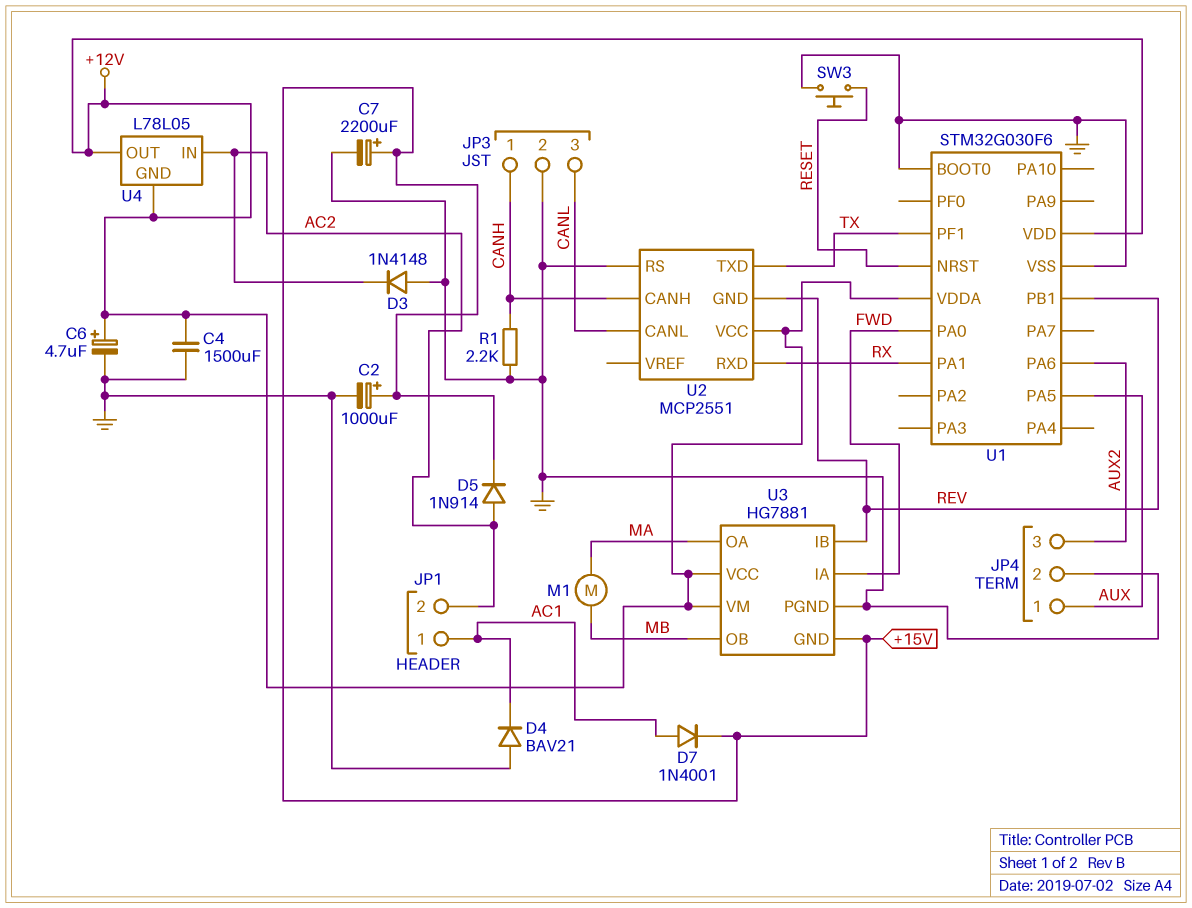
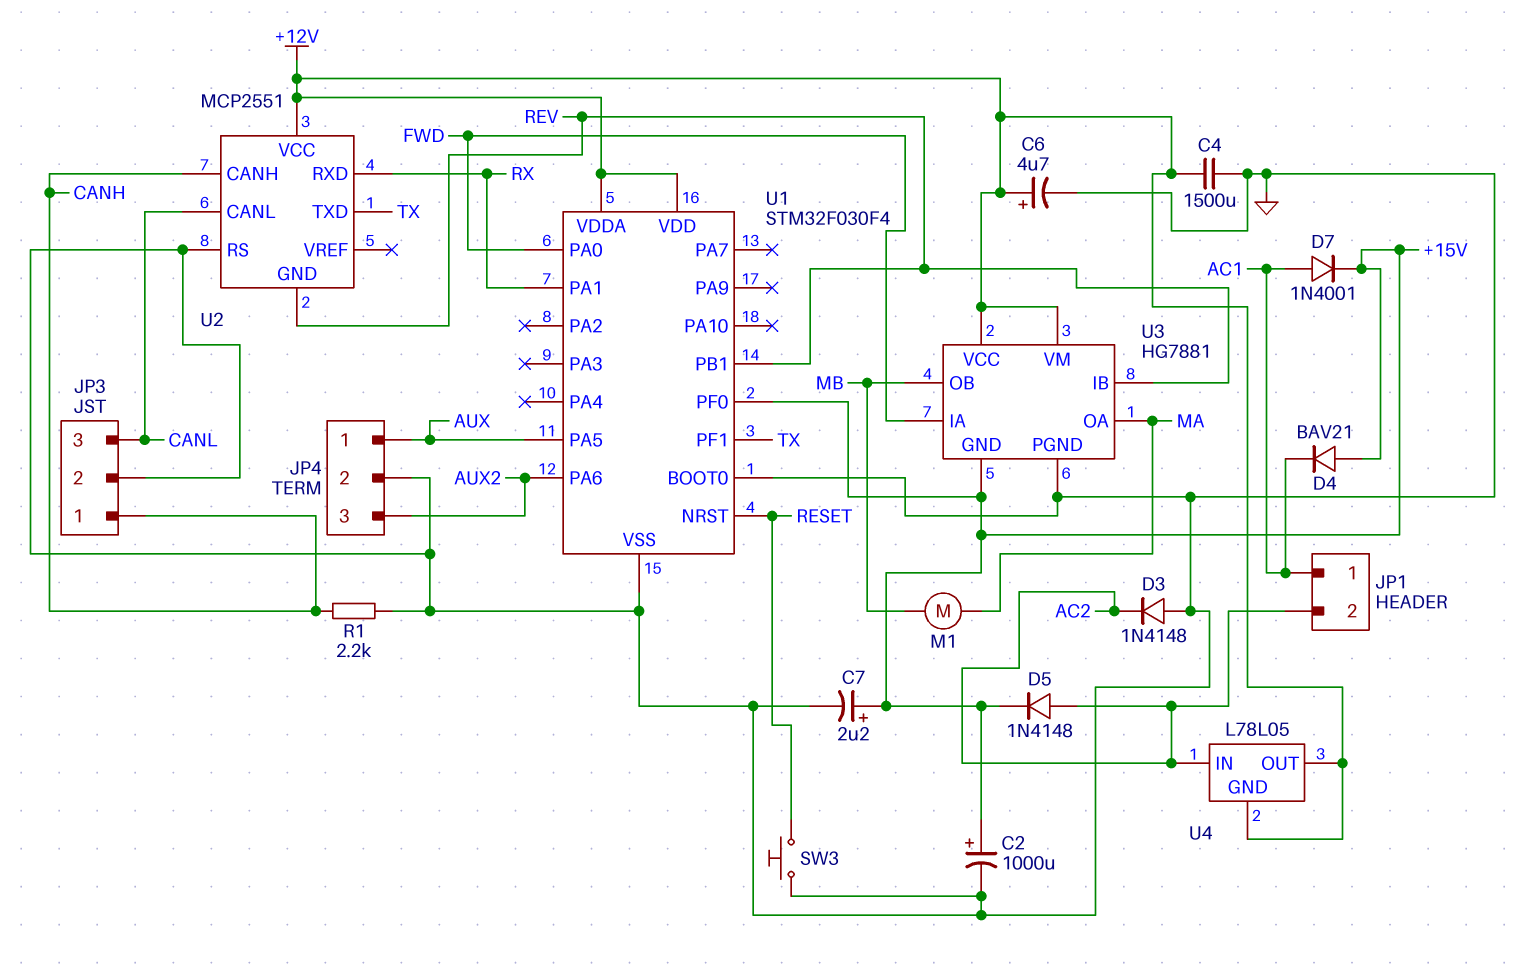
C7: 2200uF (plus +15V, minus GND) -> 2.2uF (plus +15V, minus GND)
D4: diode BAV21 (A GND, K AC1) -> diode BAV21 (A +15V, K AC1)
D5: diode 1N914 (A AC2, K +15V) -> diode 1N4148 (A AC2, K +15V)
U1: STM32G030F6 -> STM32F030F4
U1 pin PF0: none -> +15V

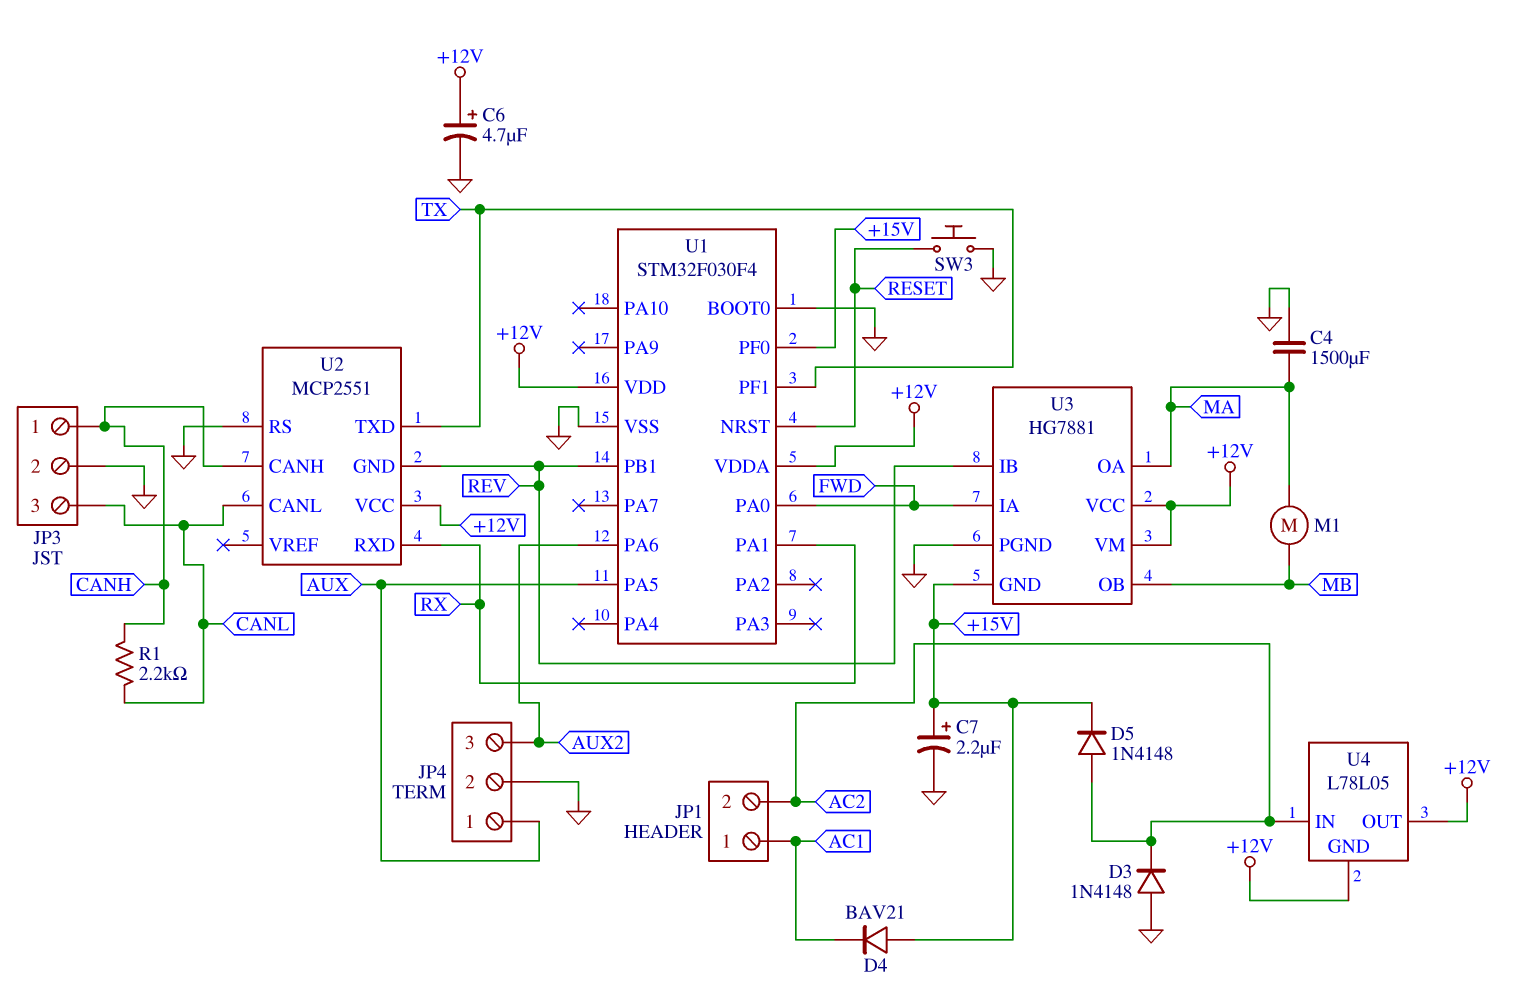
C2: 1000uF (plus +15V, minus GND) -> none
C4: 1500uF (+12V, GND) -> 1500uF (GND, MA)
D7: diode 1N4001 (A AC1, K +15V) -> none
R1: 2.2k (CANH, GND) -> 2.2k (CANH, CANL)

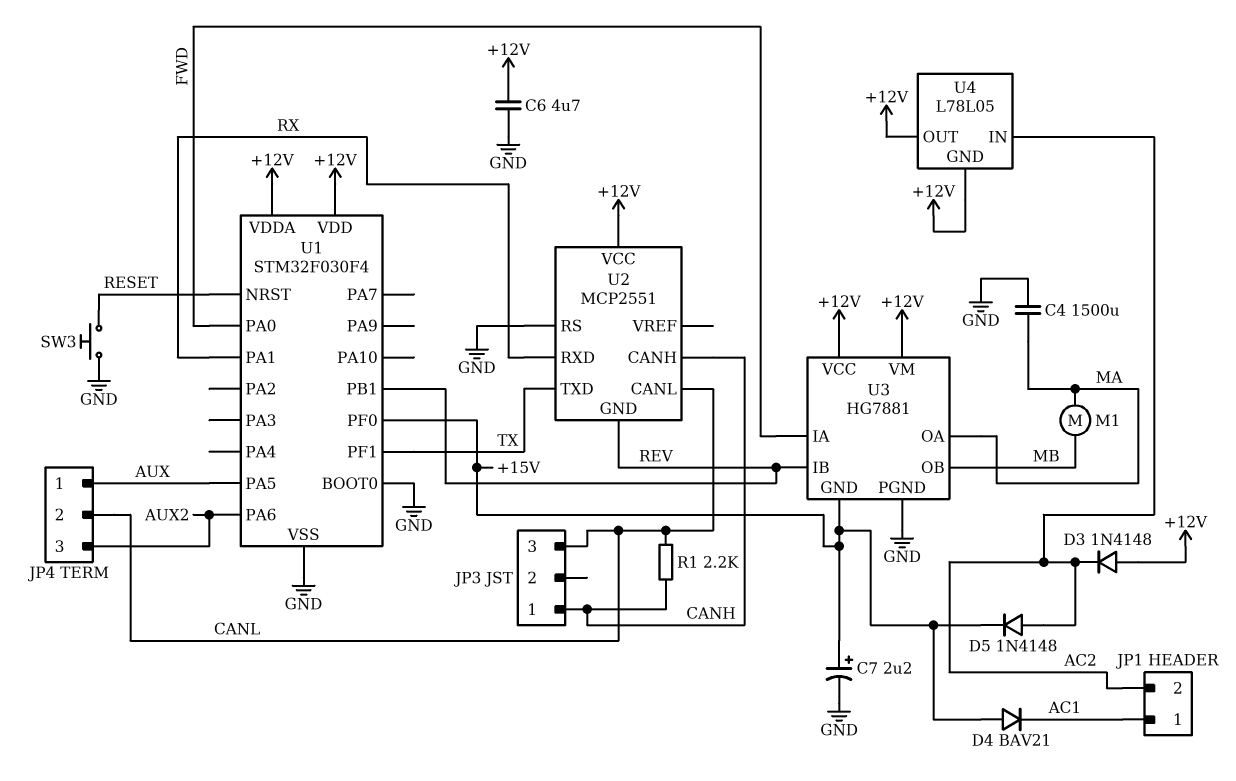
C6: 4.7uF (plus +12V, minus GND) -> 4.7uF (+12V, GND)
D3: diode 1N4148 (A GND, K AC2) -> diode 1N4148 (A +12V, K AC2)
JP3 pin 2: GND -> none
JP4 pin 2: GND -> CANL

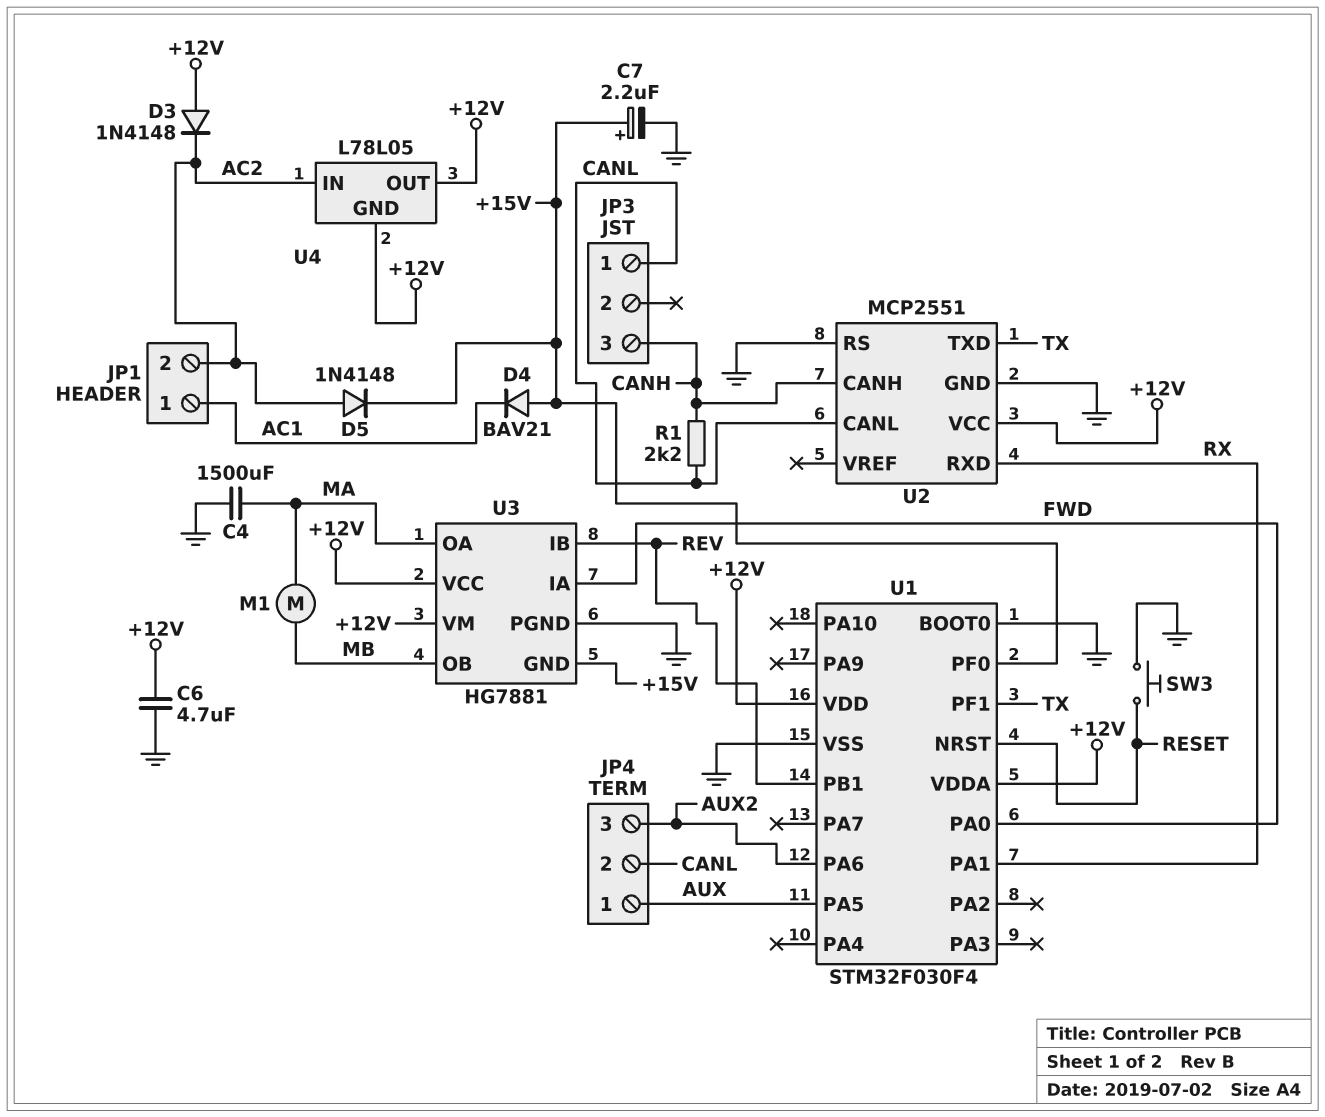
JP3 pin 1: CANH -> CANL
JP3 pin 3: CANL -> CANH
U2 pin GND: REV -> GND

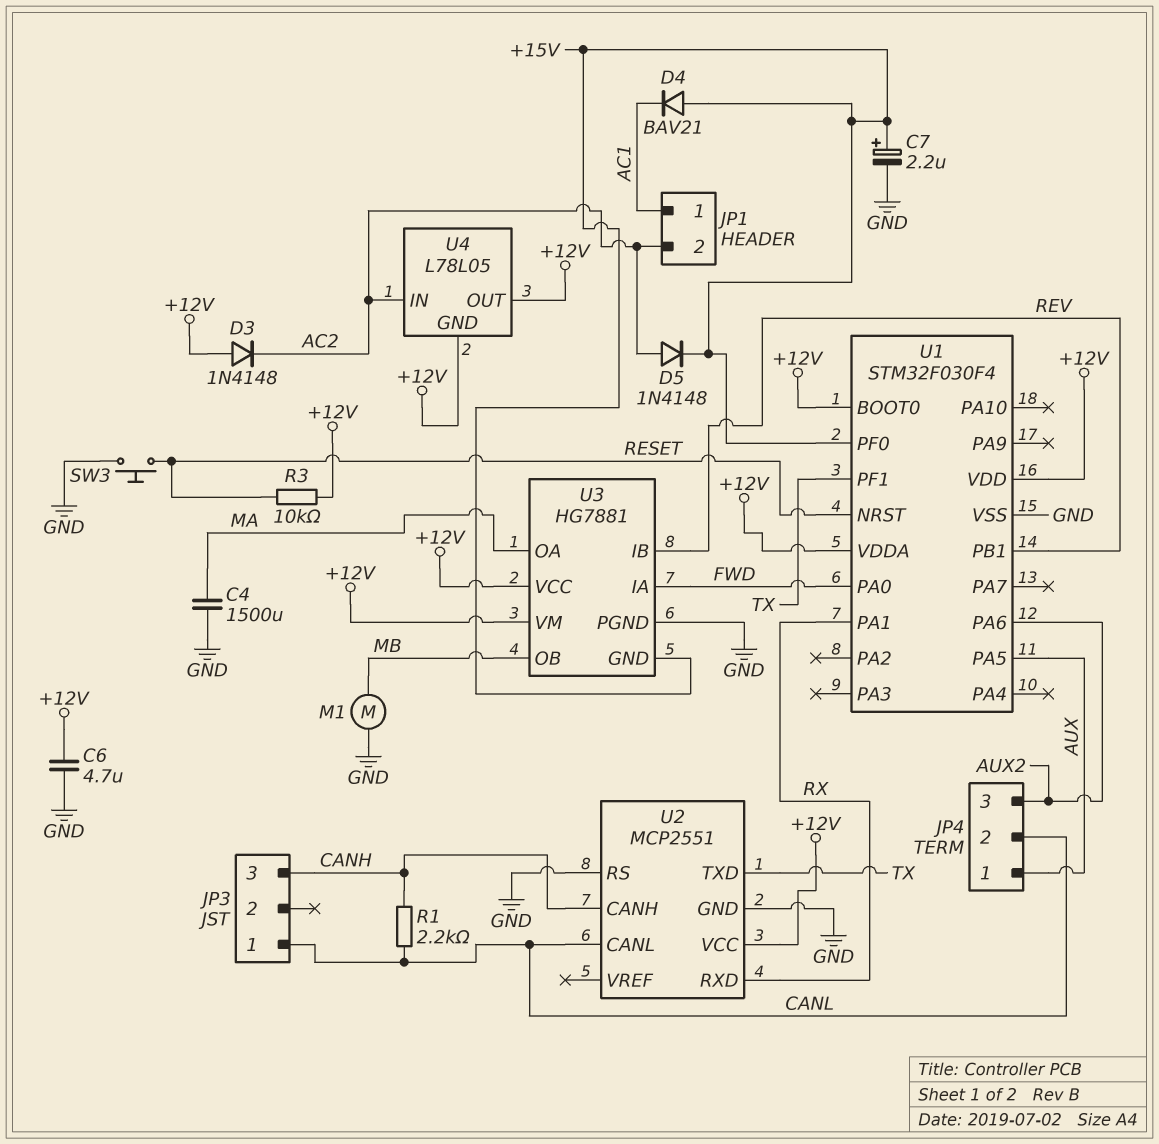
M1: motor (MA, MB) -> motor (GND, MB)
R3: none -> 10k (+12V, RESET)
U1 pin BOOT0: GND -> +12V

